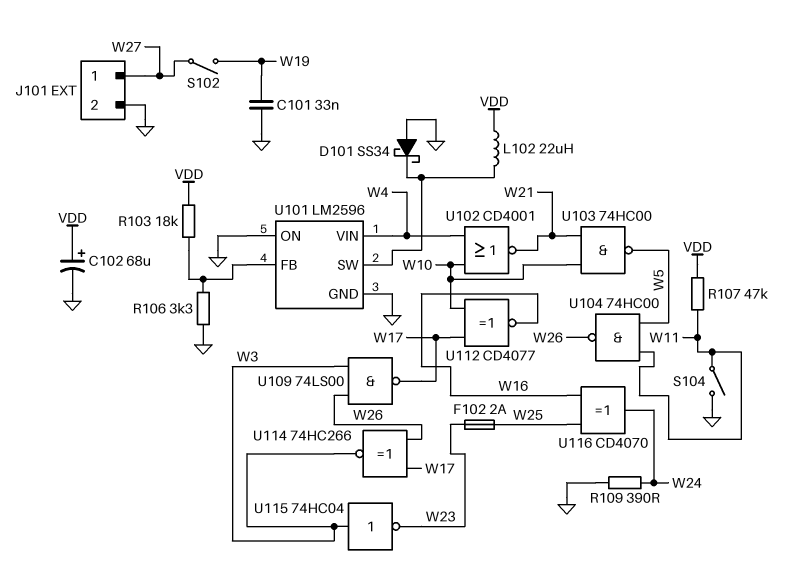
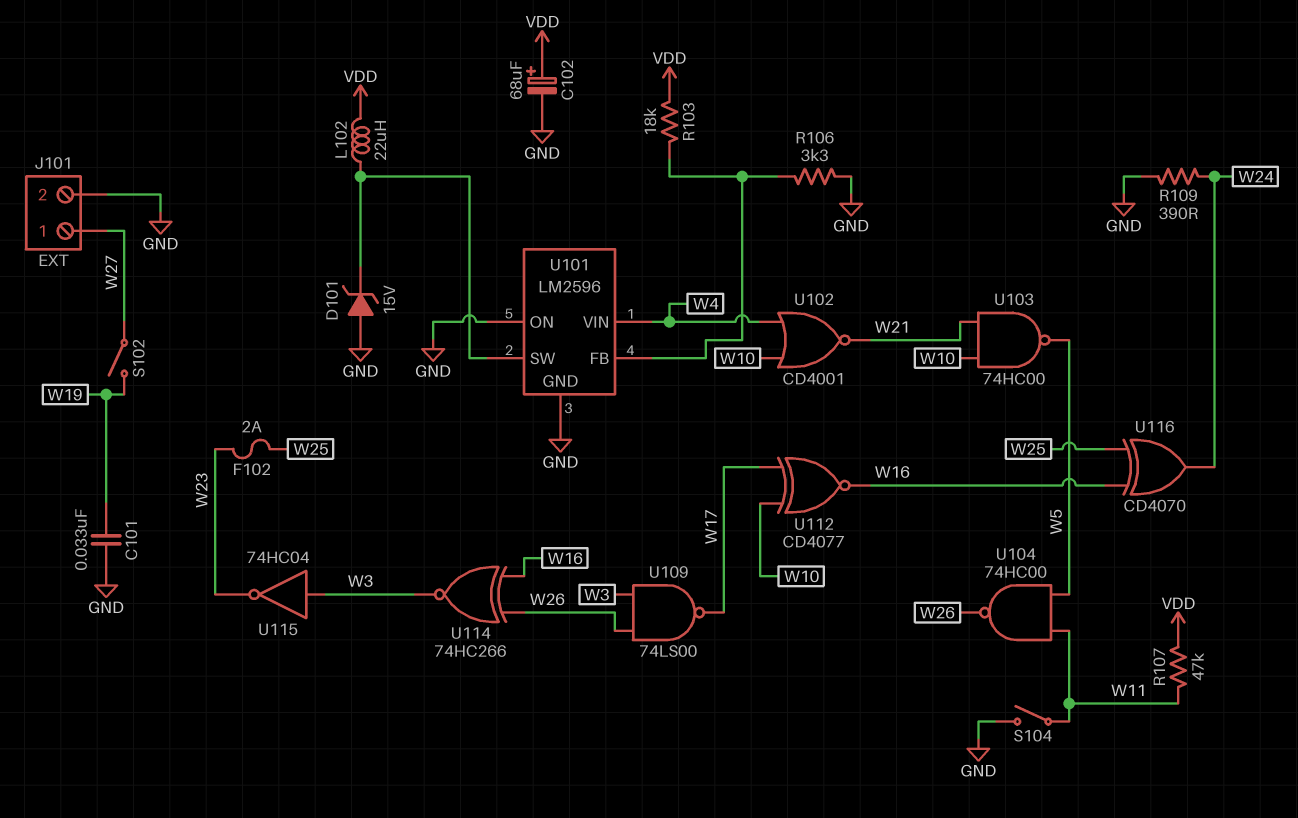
D101: schottky SS34 (A GND, K U101/SW) -> zener 15V (A GND, K U101/SW)
U114: XNOR 74HC266 (in W17, in W26, out W3) -> XNOR 74HC266 (in W16, in W26, out W3)

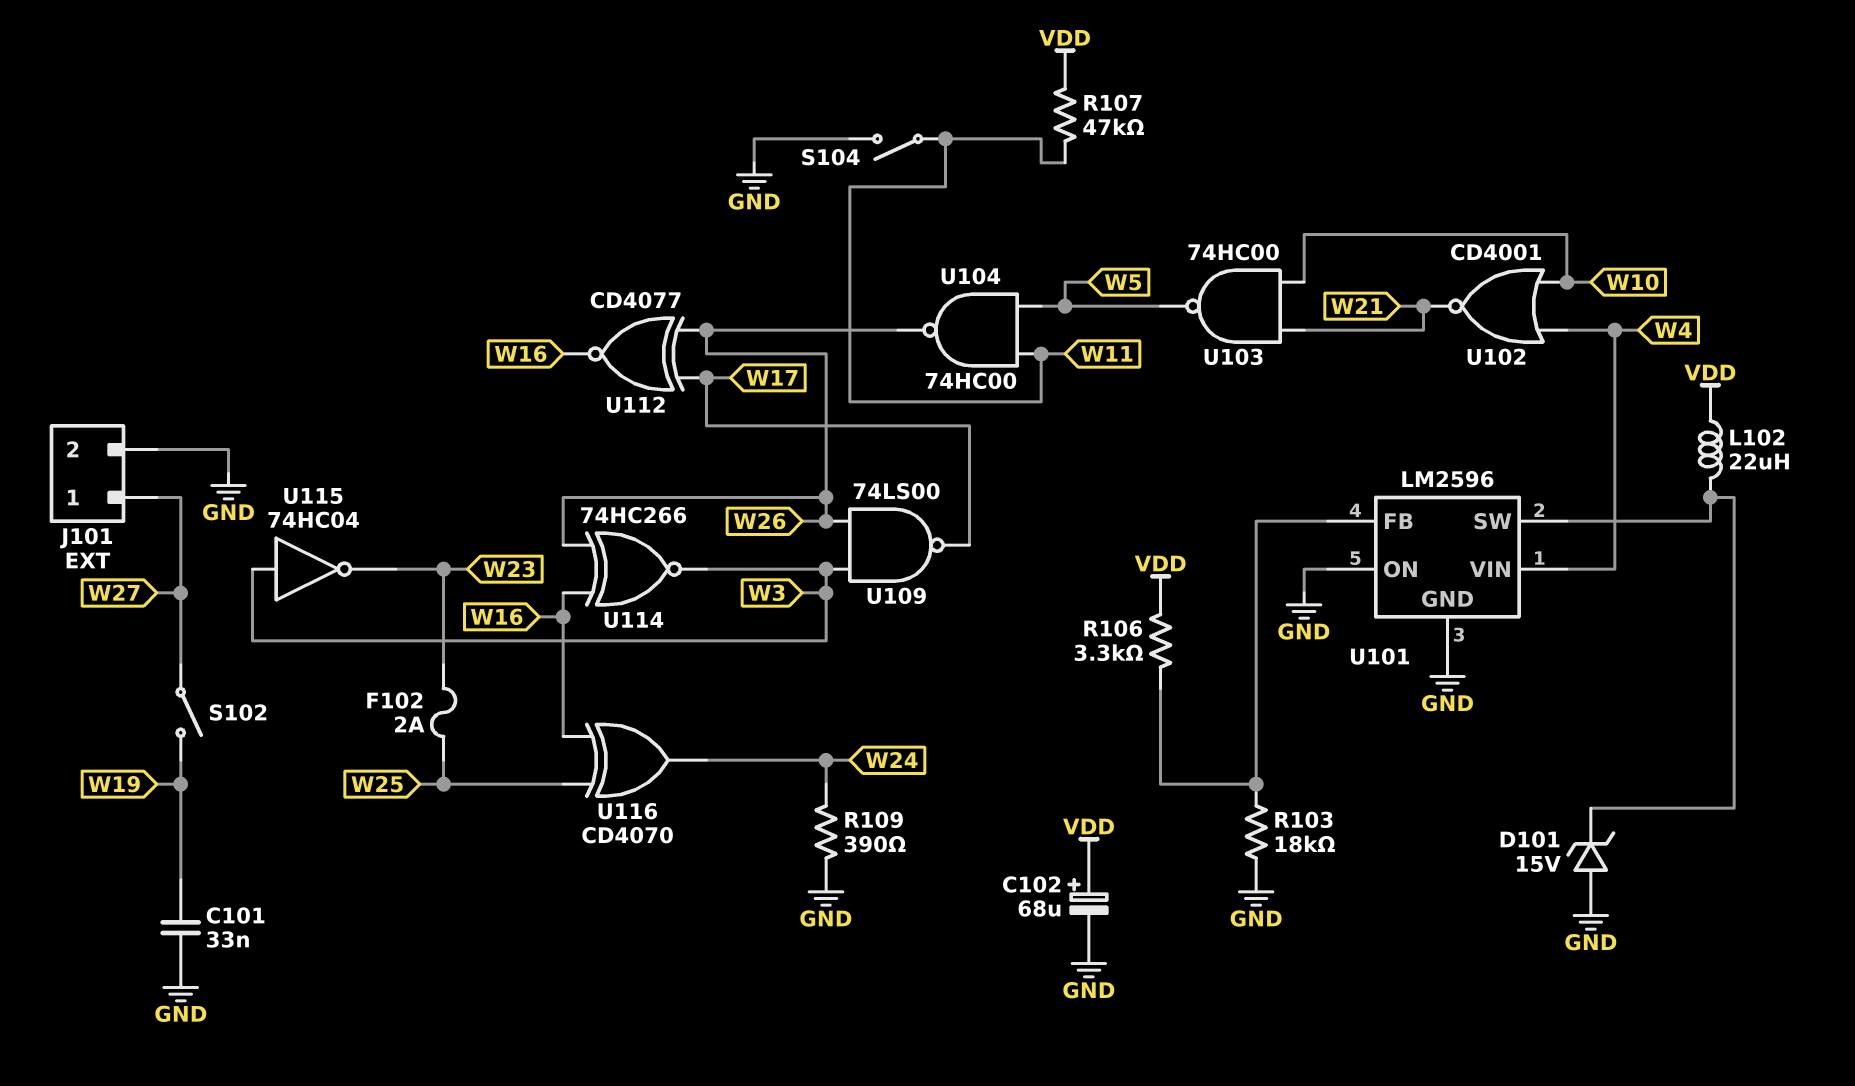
R103: 18k (U101/FB, VDD) -> 18k (GND, U101/FB)
R106: 3.3k (GND, U101/FB) -> 3.3k (U101/FB, VDD)
U112: XNOR CD4077 (in W10, in W17, out W16) -> XNOR CD4077 (in W17, in W26, out W16)

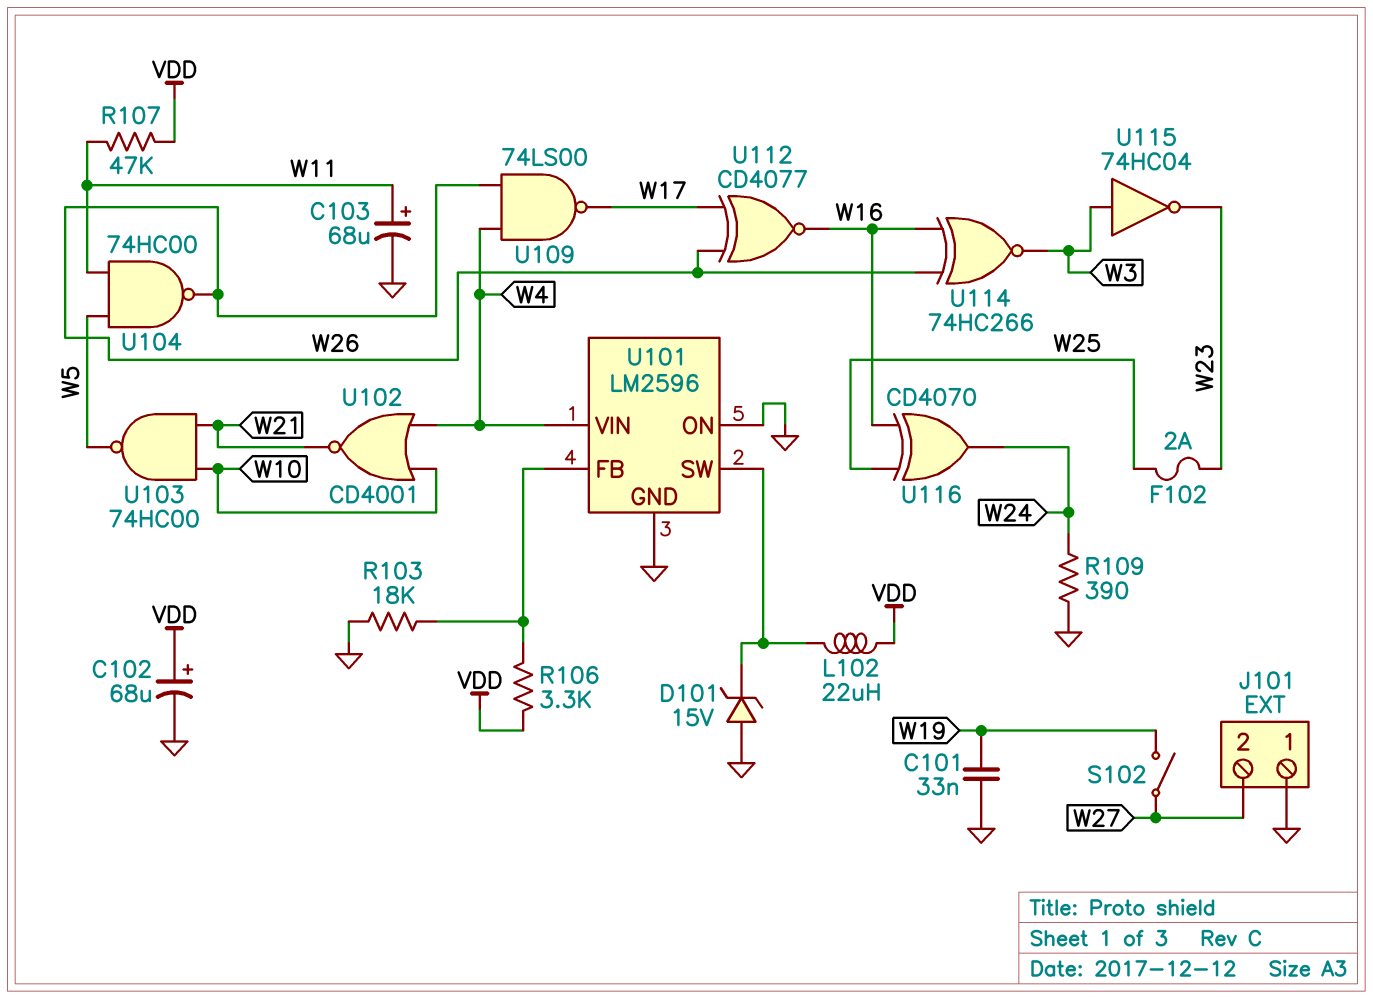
C103: none -> 68uF (plus W11, minus GND)
J101 pin 1: W27 -> GND
J101 pin 2: GND -> W27
S104: switch (GND, W11) -> none
U109: NAND 74LS00 (in W3, in W26, out W17) -> NAND 74LS00 (in W4, in W26, out W17)

